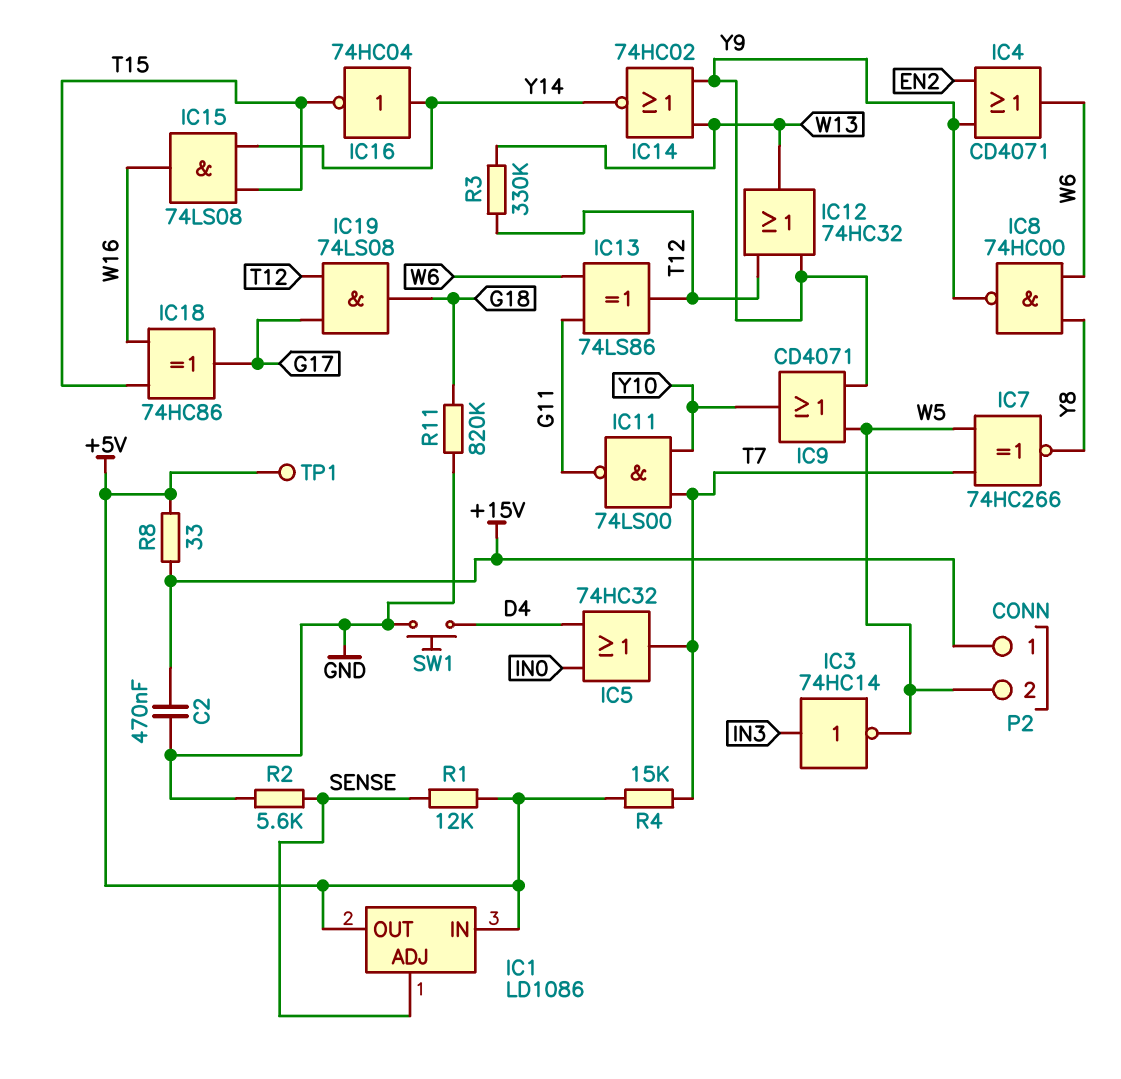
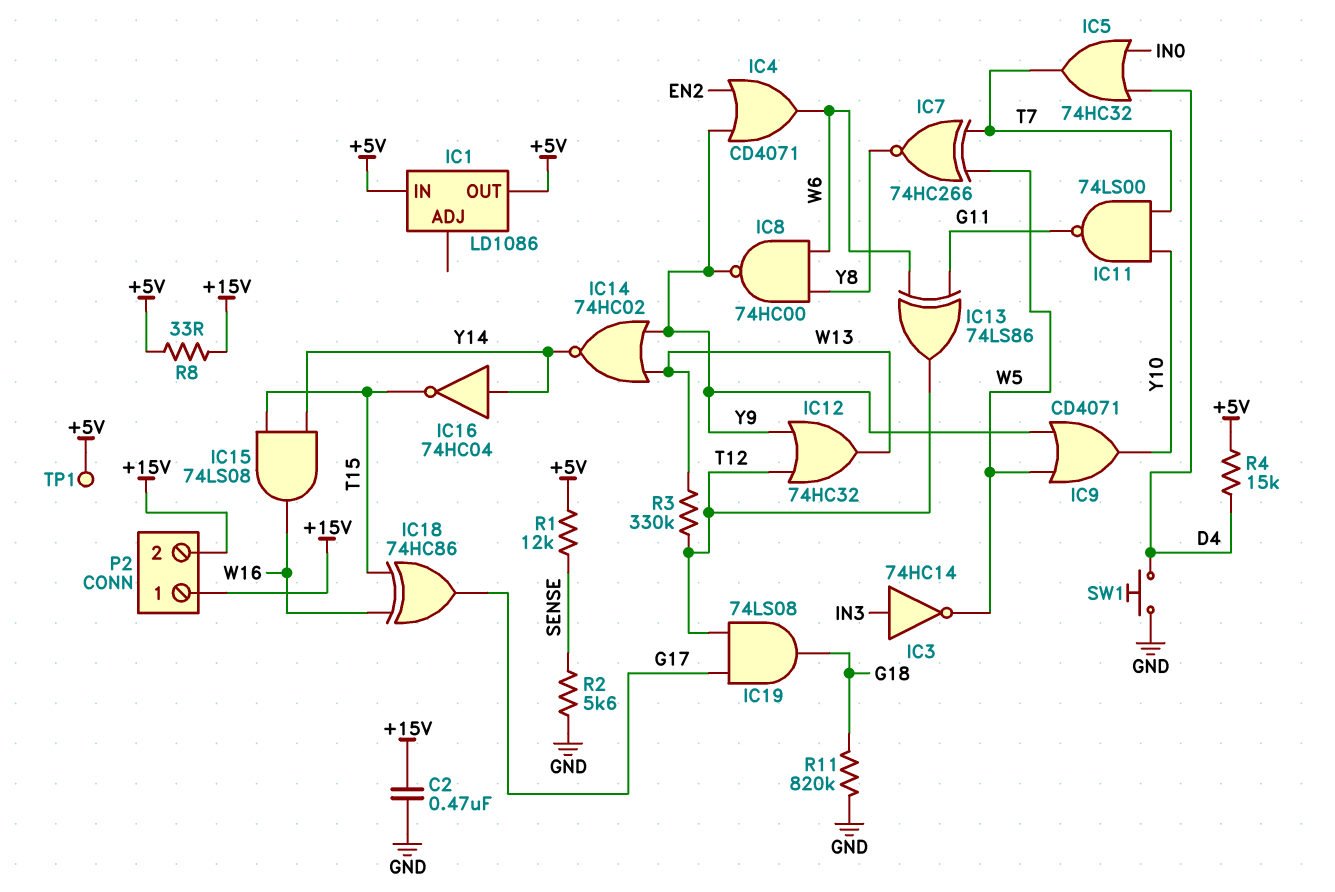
IC1 pin ADJ: SENSE -> none
P2 pin 2: W5 -> +15V
R4: 15k (+5V, T7) -> 15k (+5V, D4)

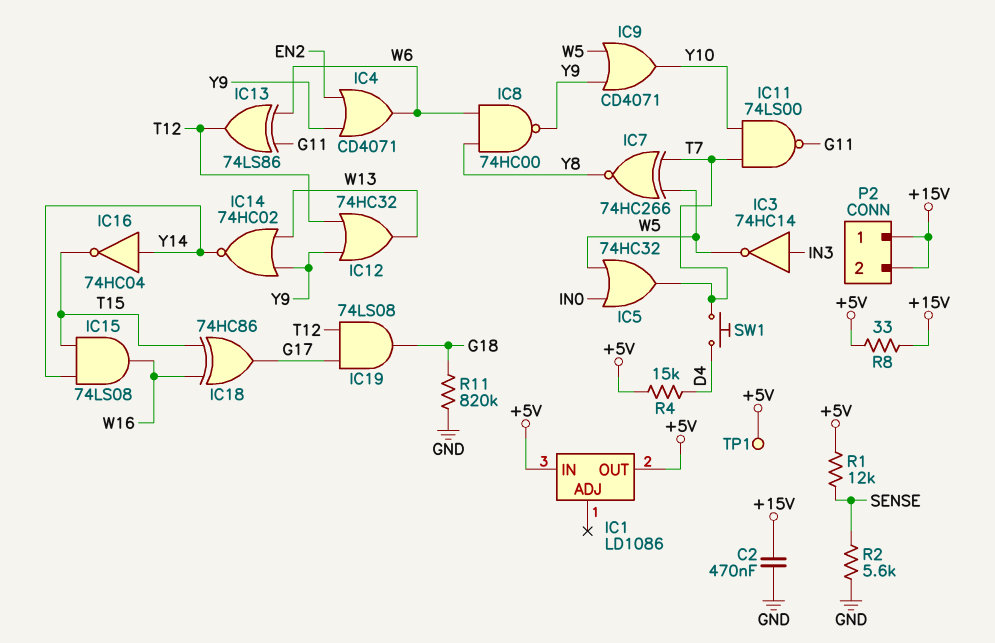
IC5: OR 74HC32 (in D4, in IN0, out T7) -> OR 74HC32 (in IN0, in W5, out T7)
R3: 330k (T12, W13) -> none
SW1: button (D4, GND) -> button (D4, T7)

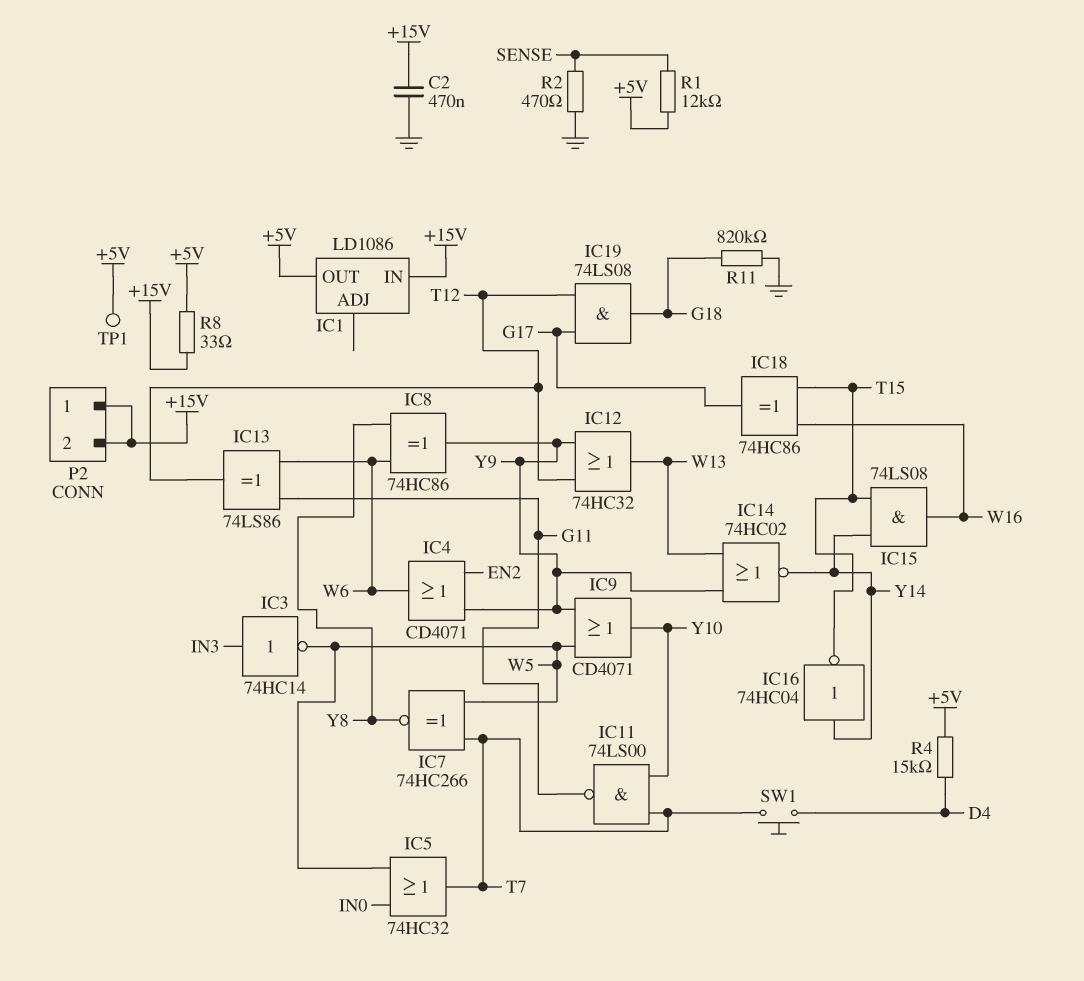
IC1 pin IN: +5V -> +15V
IC8: NAND 74HC00 (in W6, in Y8, out Y9) -> XOR 74HC86 (in W6, in Y8, out Y9)
R2: 5.6k (GND, SENSE) -> 470 (GND, SENSE)

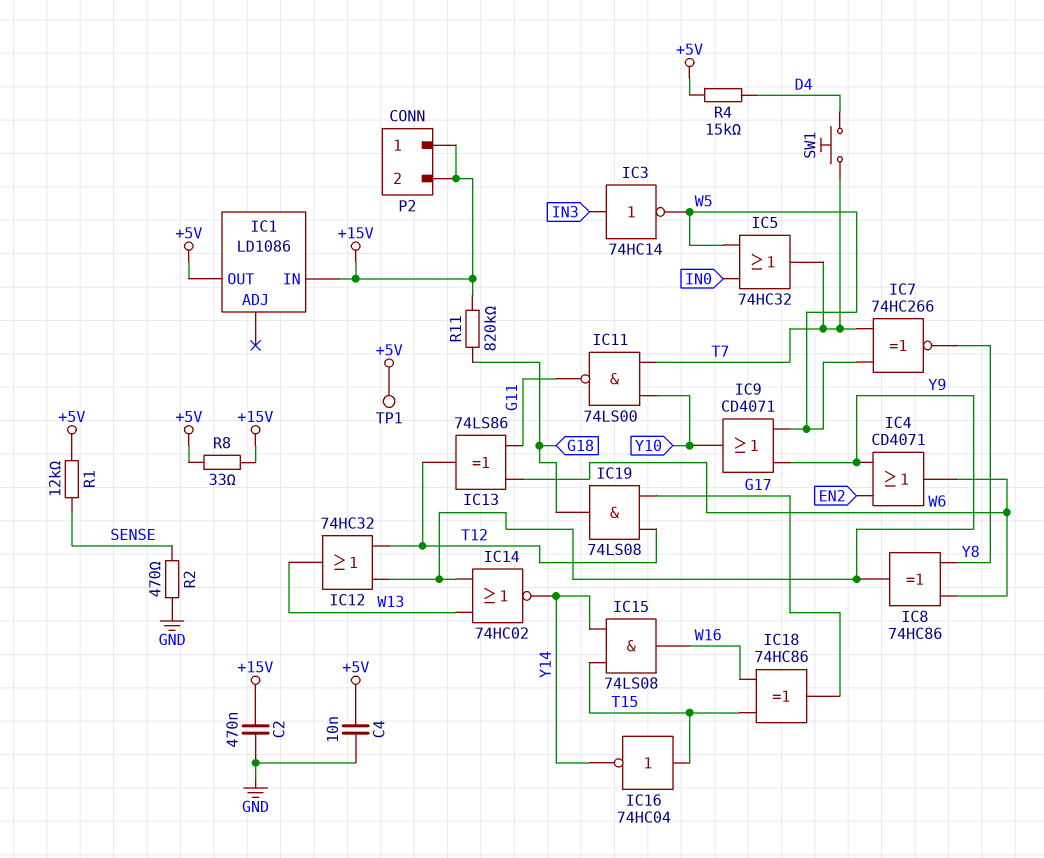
C4: none -> 10nF (+5V, GND)
IC16: NOT 74HC04 (in Y14, out T15) -> NOT 74HC04 (in T15, out Y14)
R11: 820k (G18, GND) -> 820k (+15V, G18)

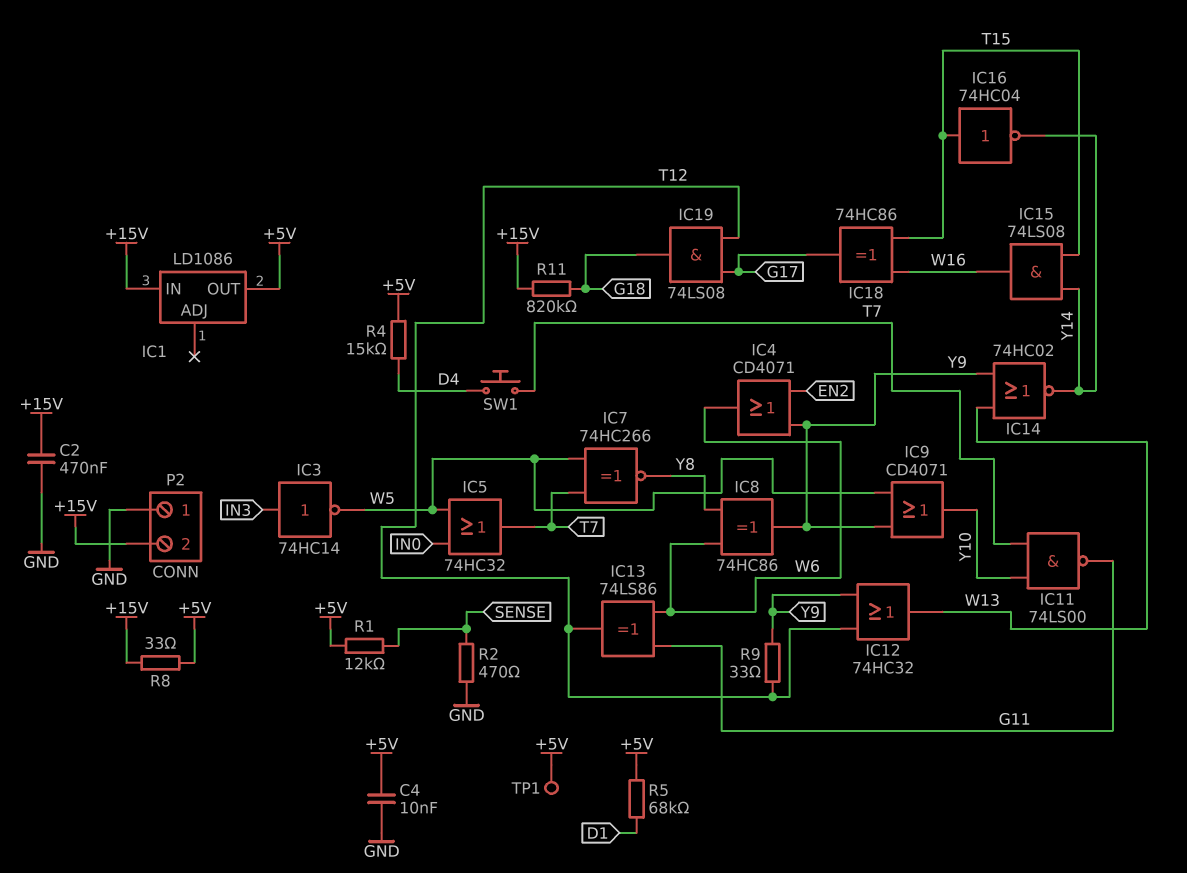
P2 pin 1: +15V -> GND
R5: none -> 68k (+5V, D1)
R9: none -> 33 (T12, Y9)

